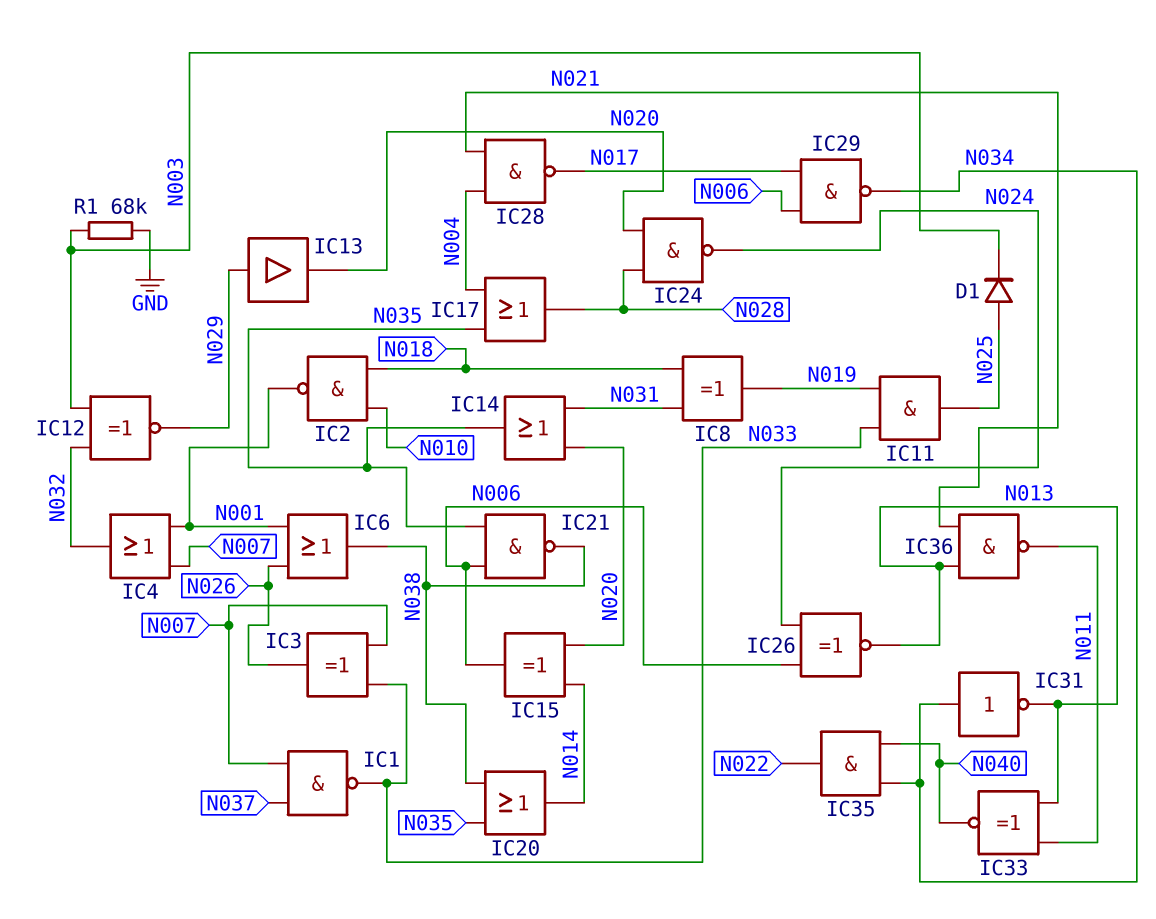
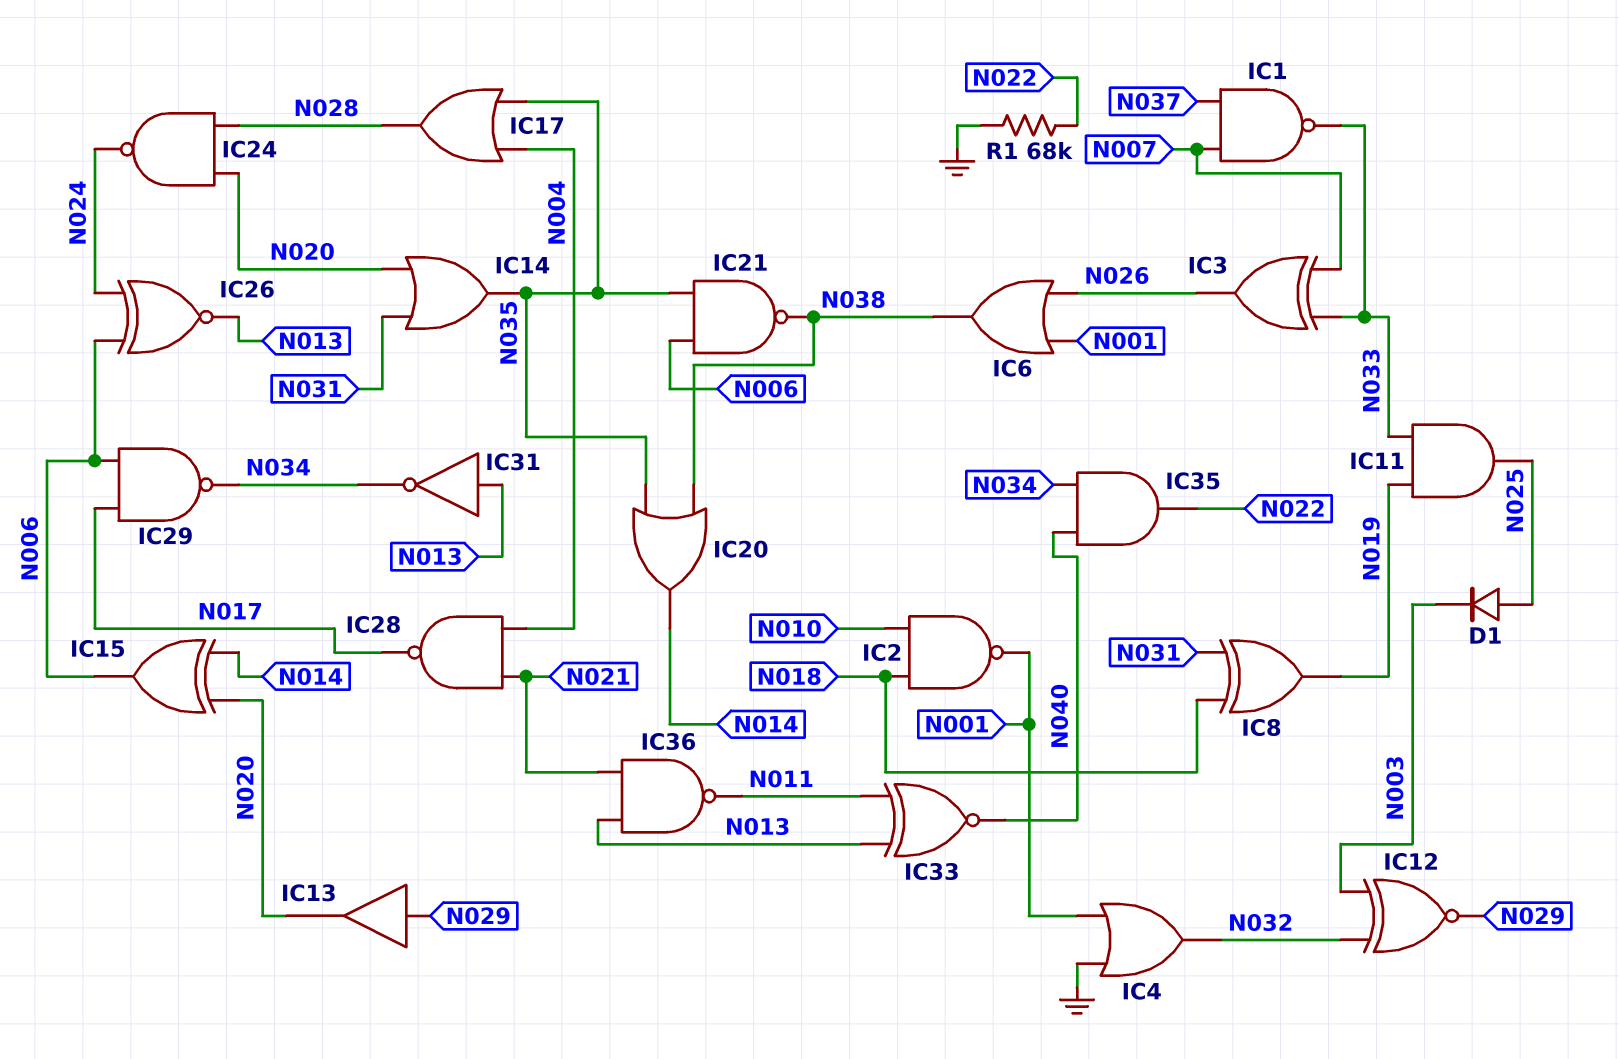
IC4: OR (in N001, in N007, out N032) -> OR (in GND, in N001, out N032)
IC31: NOT (in N034, out N013) -> NOT (in N013, out N034)
R1: 68k (GND, N003) -> 68k (GND, N022)

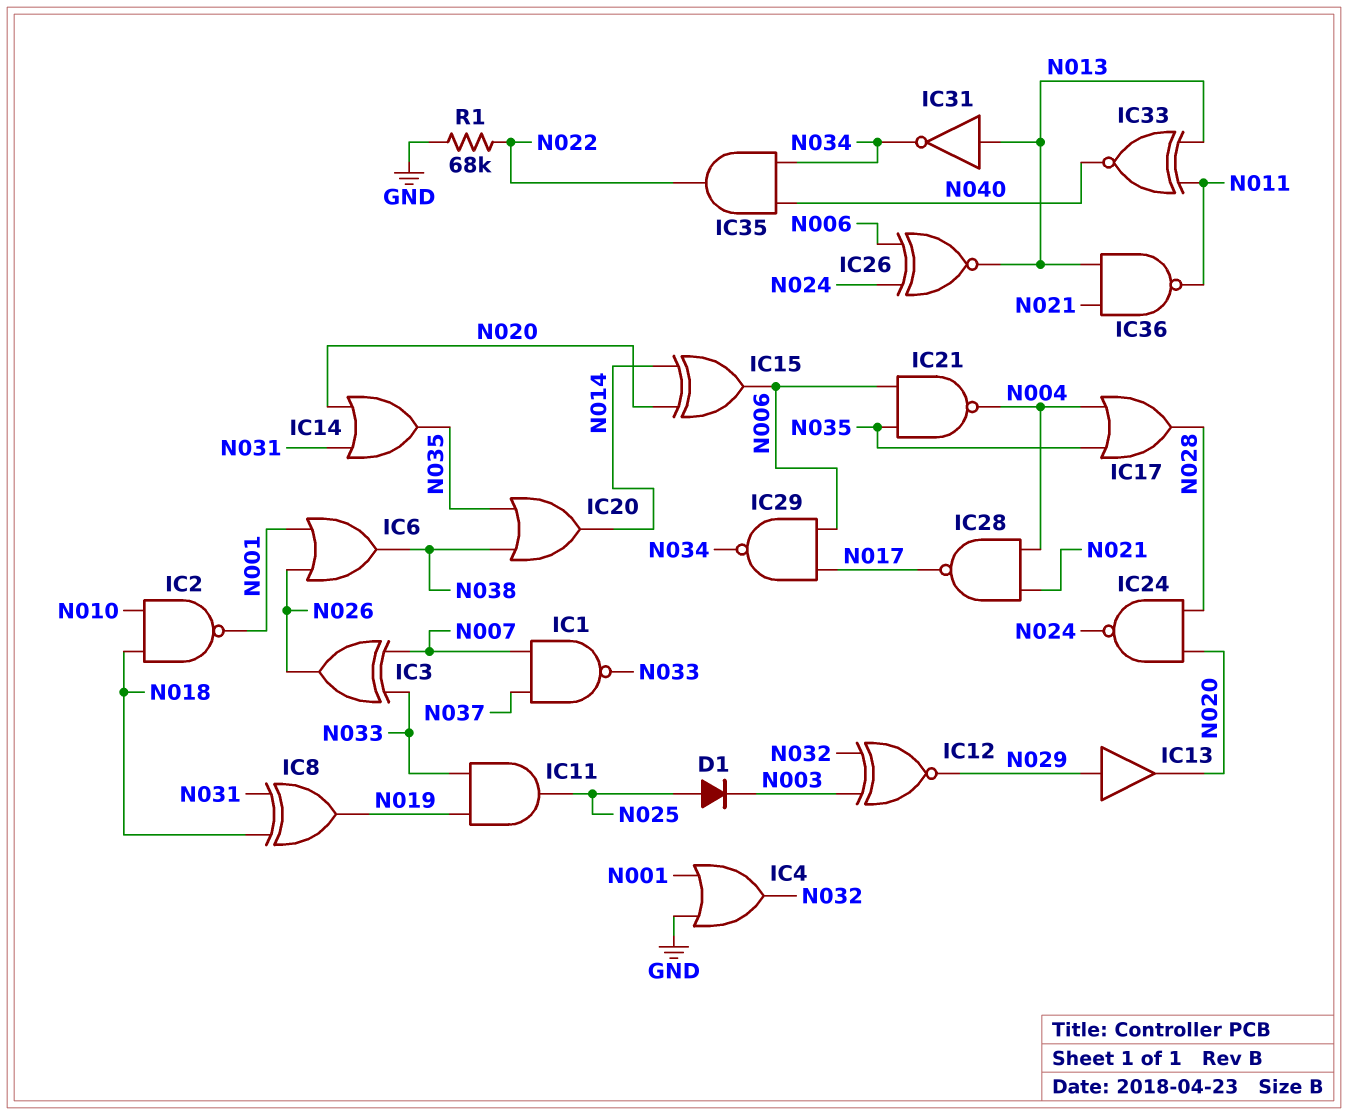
IC21: NAND (in N006, in N035, out N038) -> NAND (in N006, in N035, out N004)

